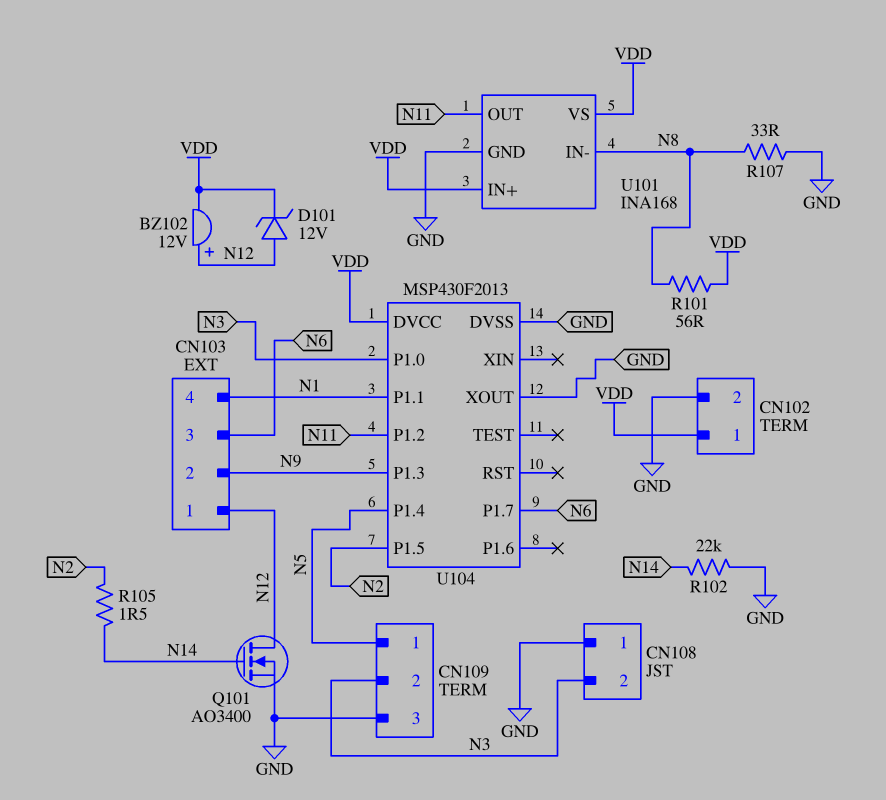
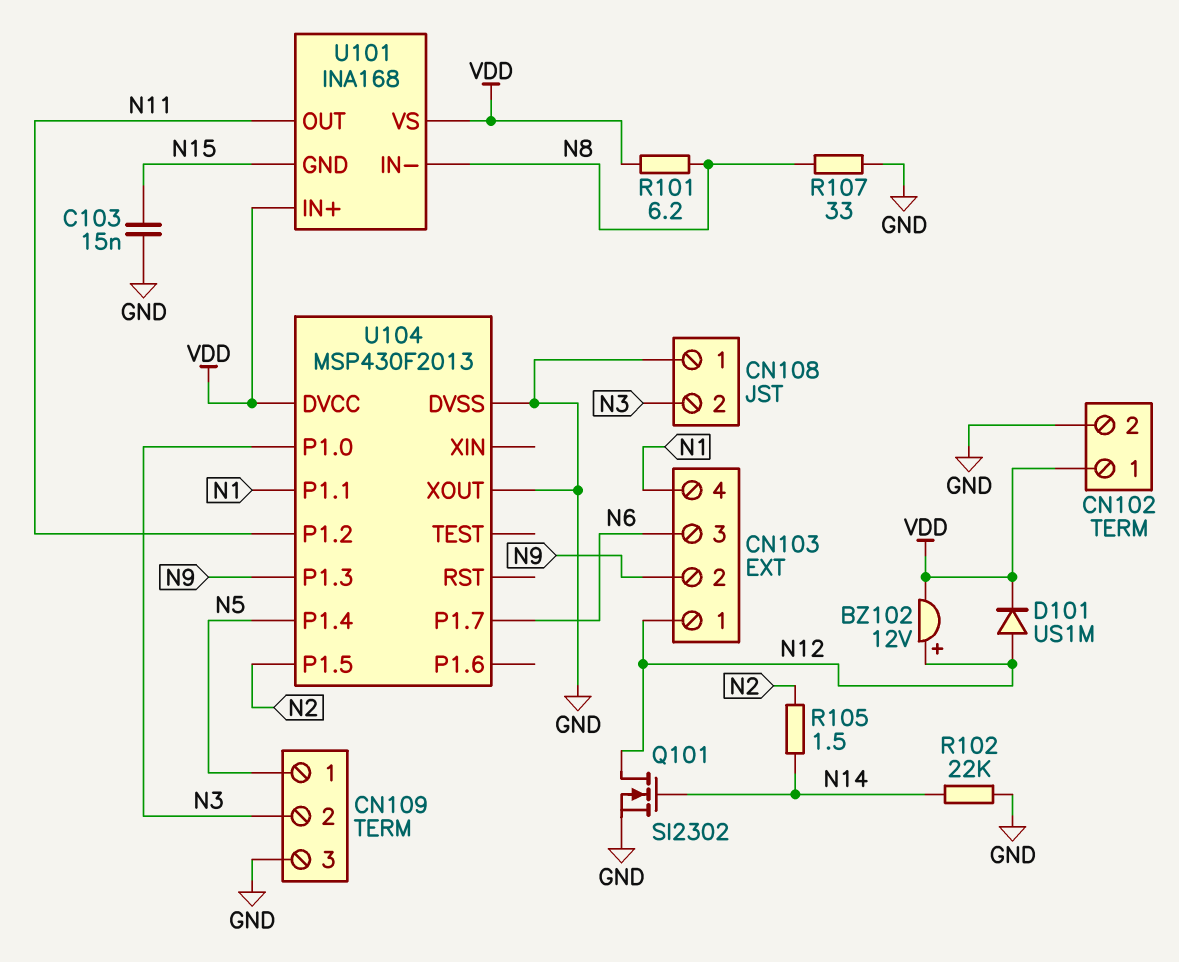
C103: none -> 15nF (GND, N15)
D101: zener 12V (A N12, K VDD) -> diode US1M (A N12, K VDD)
Q101: NMOS AO3400 (G N14, D N12, S GND) -> NMOS SI2302 (G N14, D N12, S GND)
R101: 56 (N8, VDD) -> 6.2 (N8, VDD)
U101 pin GND: GND -> N15

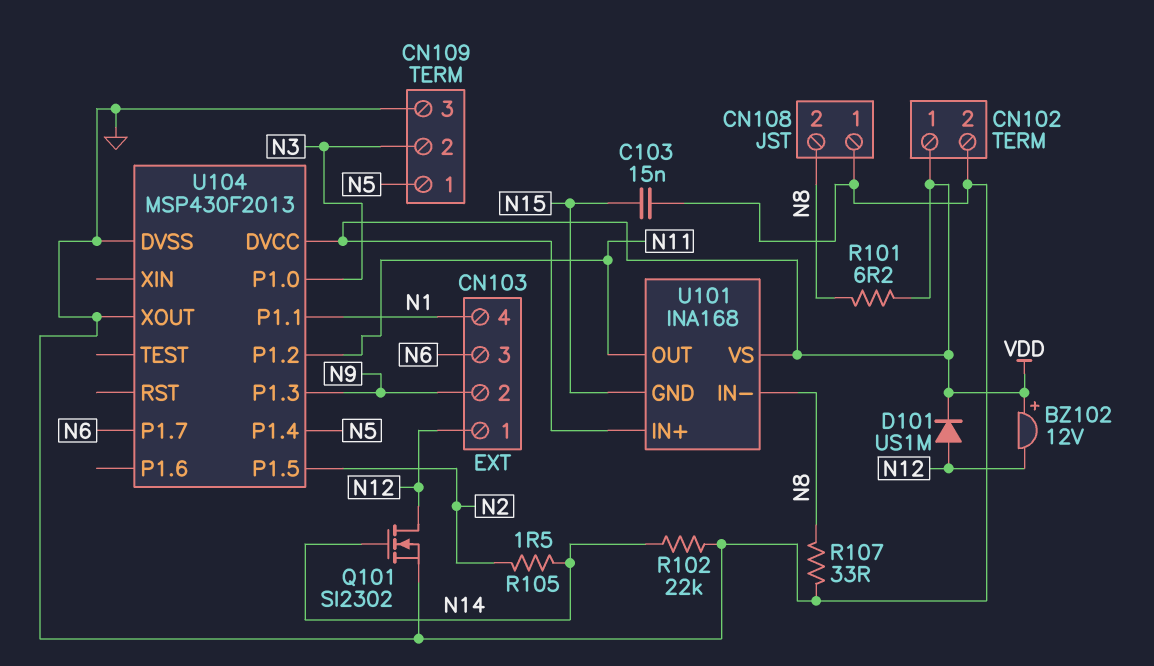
BZ102: buzzer 12V (plus N12, minus VDD) -> buzzer 12V (plus VDD, minus N12)
CN108 pin 2: N3 -> N8

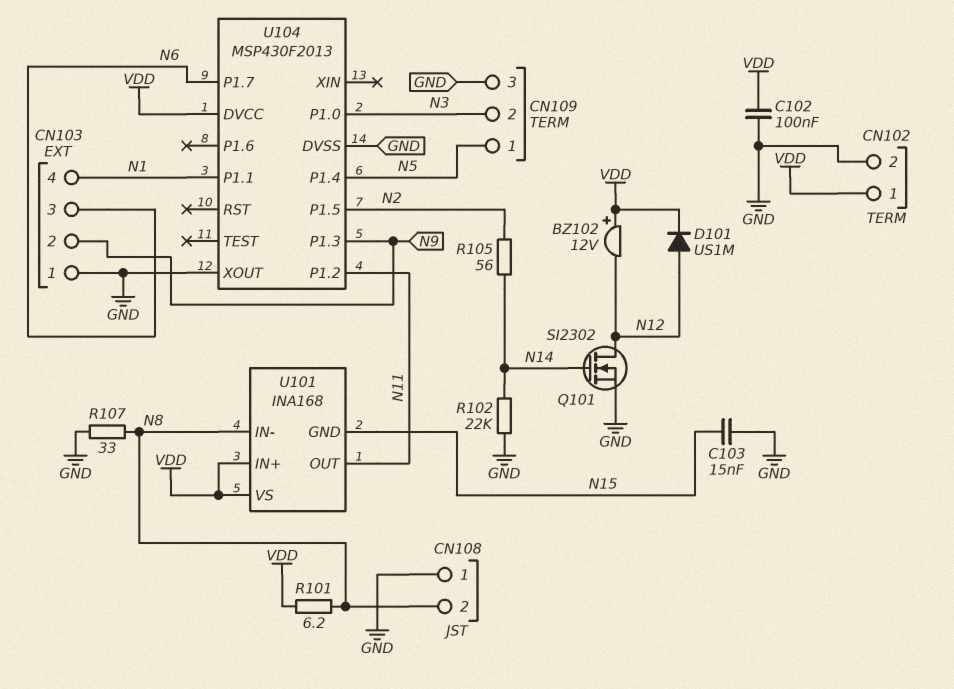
C102: none -> 100nF (GND, VDD)
CN103 pin 1: N12 -> GND
R105: 1.5 (N2, N14) -> 56 (N2, N14)

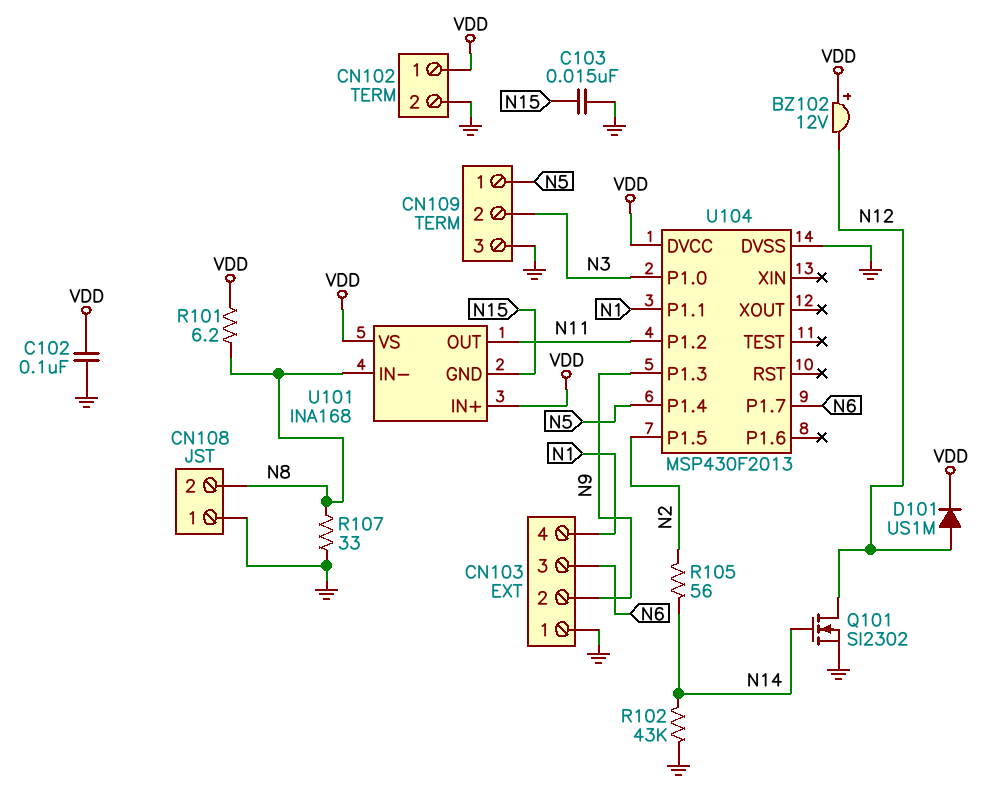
R102: 22k (GND, N14) -> 43k (GND, N14)
U104 pin XOUT: GND -> none

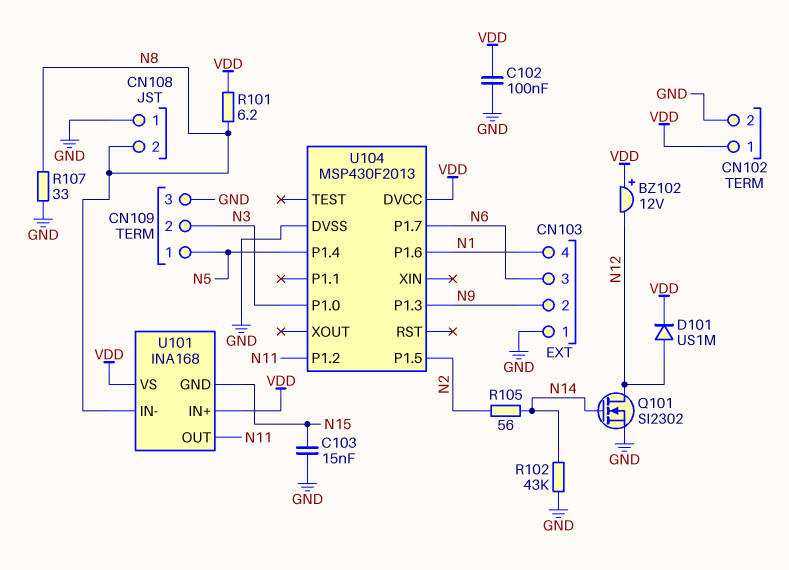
U104 pin P1.1: N1 -> none
U104 pin P1.6: none -> N1

